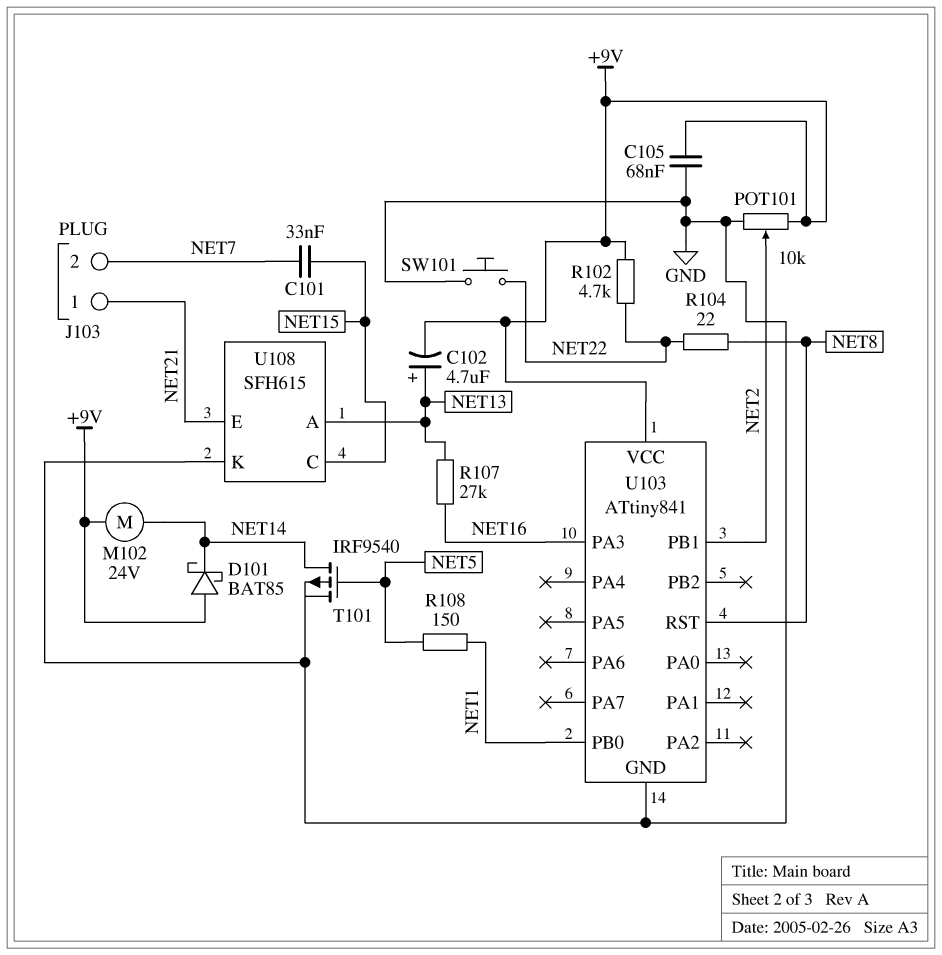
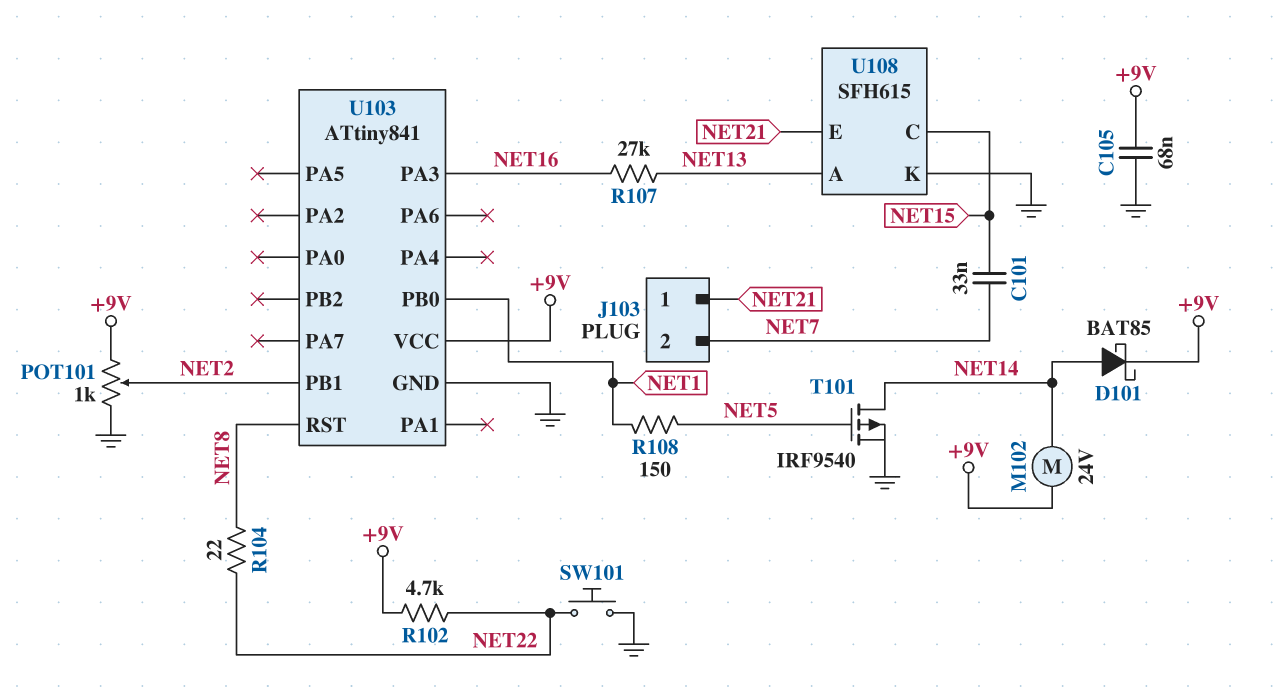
C102: 4.7uF (plus NET13, minus +9V) -> none
D101: schottky BAT85 (A +9V, K NET14) -> schottky BAT85 (A NET14, K +9V)
POT101: 10k (+9V, GND, wiper NET2) -> 1k (+9V, GND, wiper NET2)

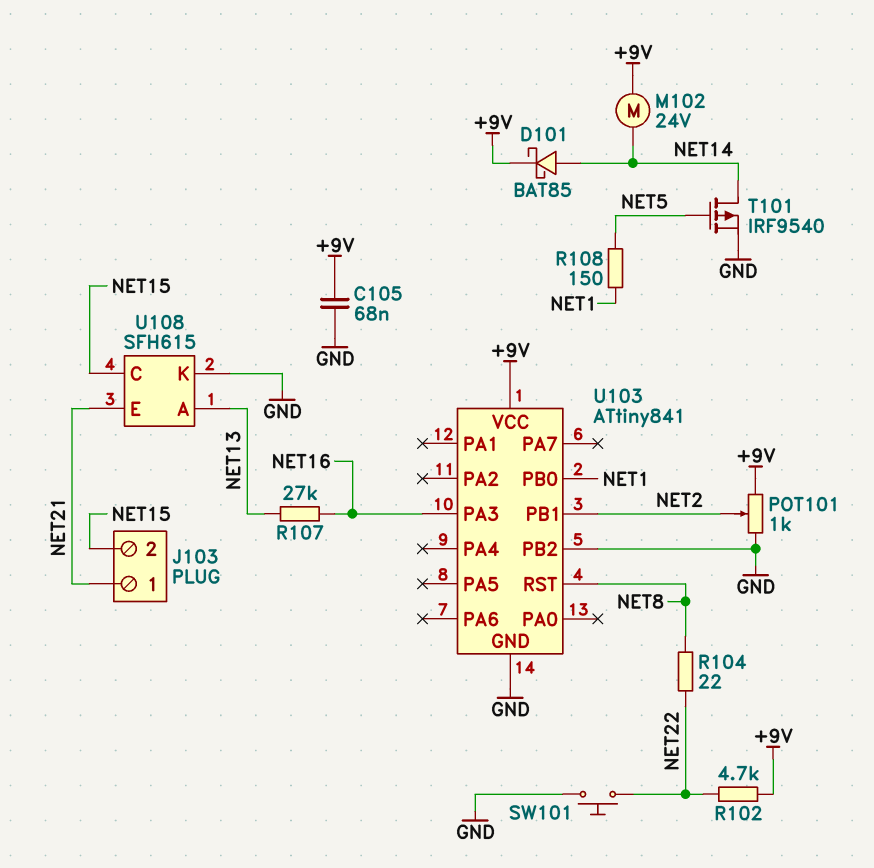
C101: 33nF (NET7, NET15) -> none
J103 pin 2: NET7 -> NET15
U103 pin PB2: none -> GND

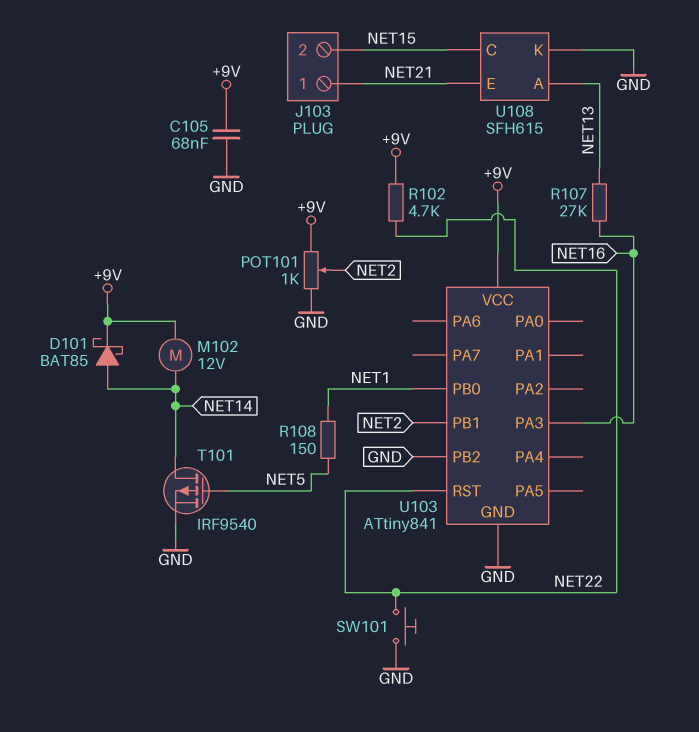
M102: motor 24V (+9V, NET14) -> motor 12V (+9V, NET14)
R104: 22 (NET8, NET22) -> none
U103 pin RST: NET8 -> NET22

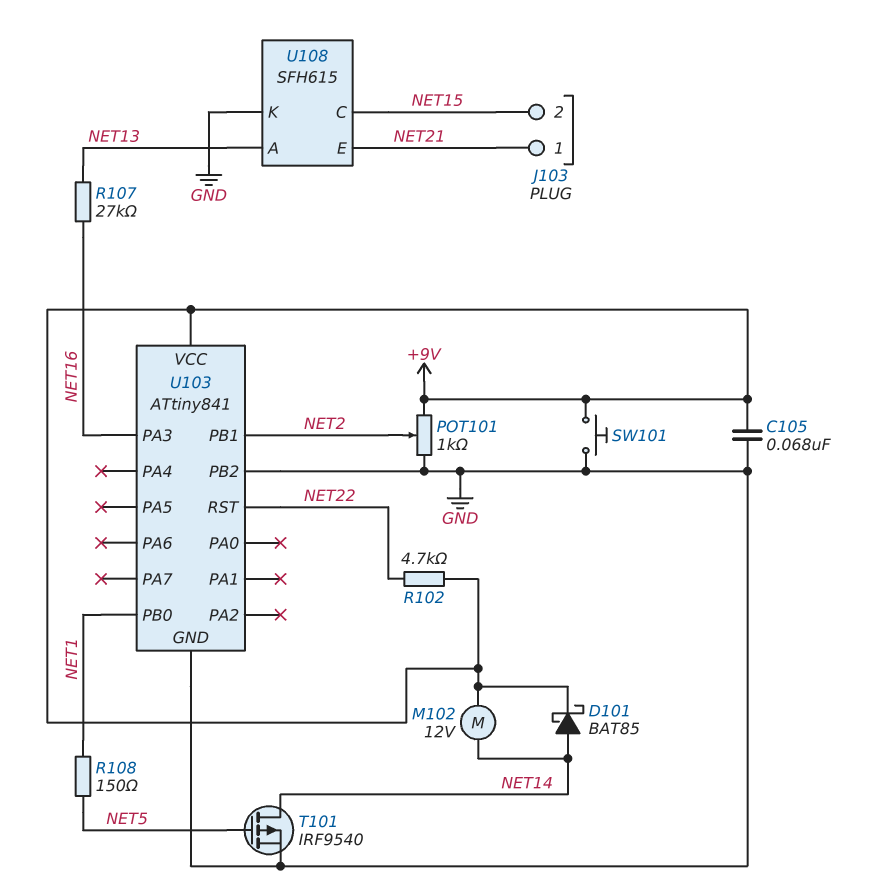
SW101: button (GND, NET22) -> button (+9V, GND)

